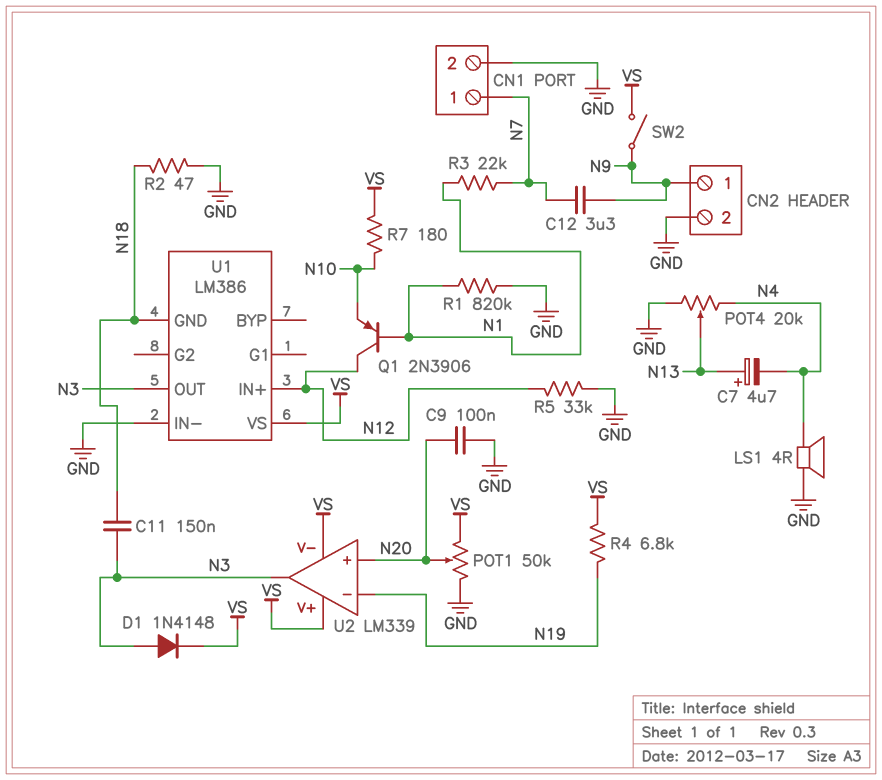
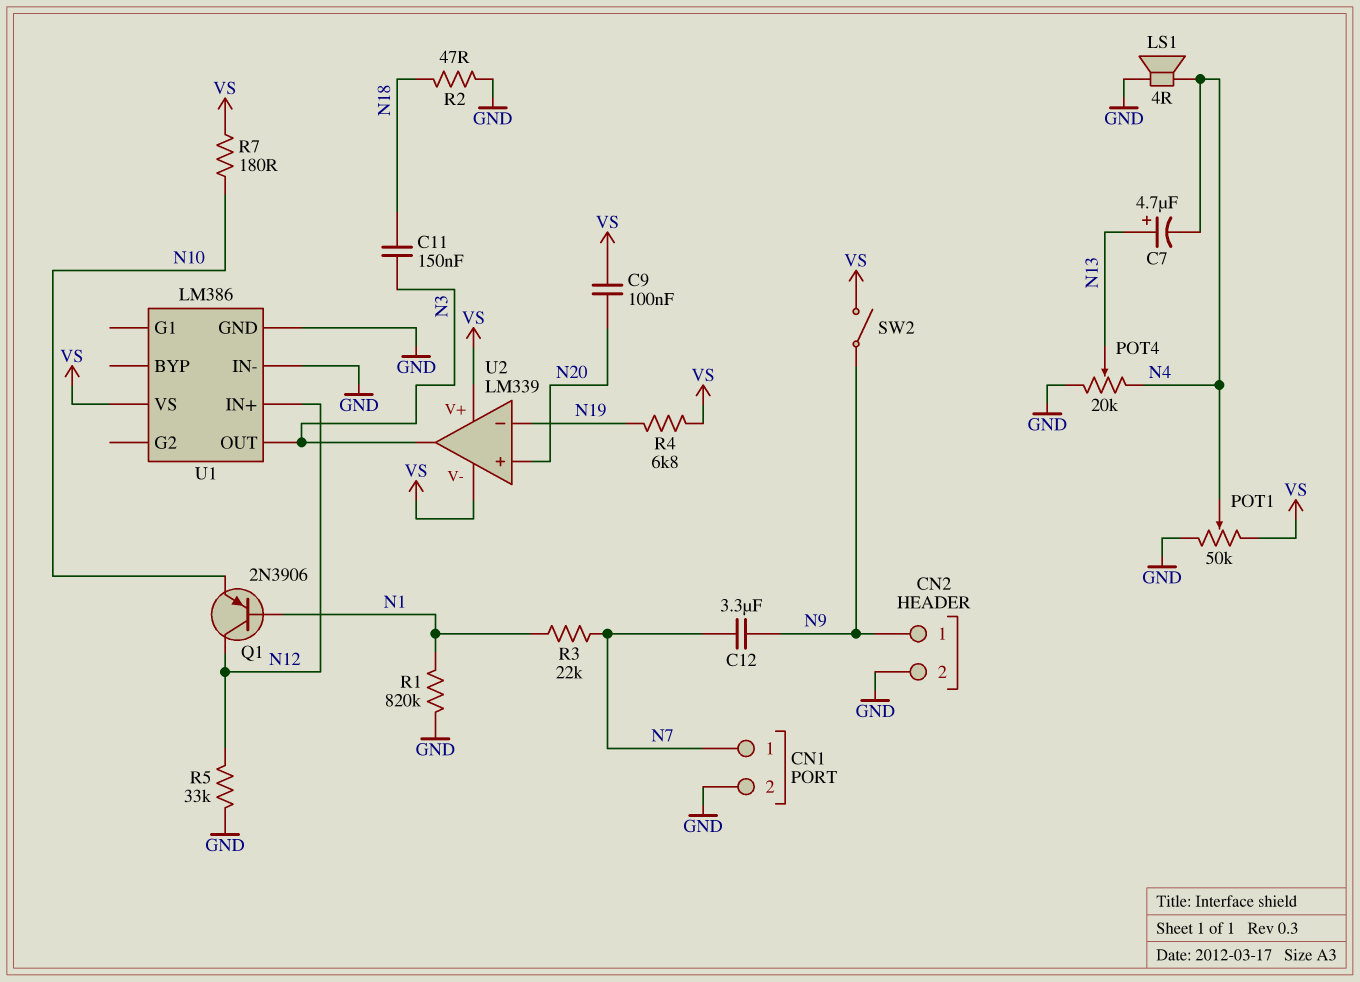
C9: 100nF (GND, N20) -> 100nF (N20, VS)
D1: diode 1N4148 (A N3, K VS) -> none
POT1: 50k (GND, VS, wiper N20) -> 50k (GND, VS, wiper N4)
U1 pin GND: N18 -> GND

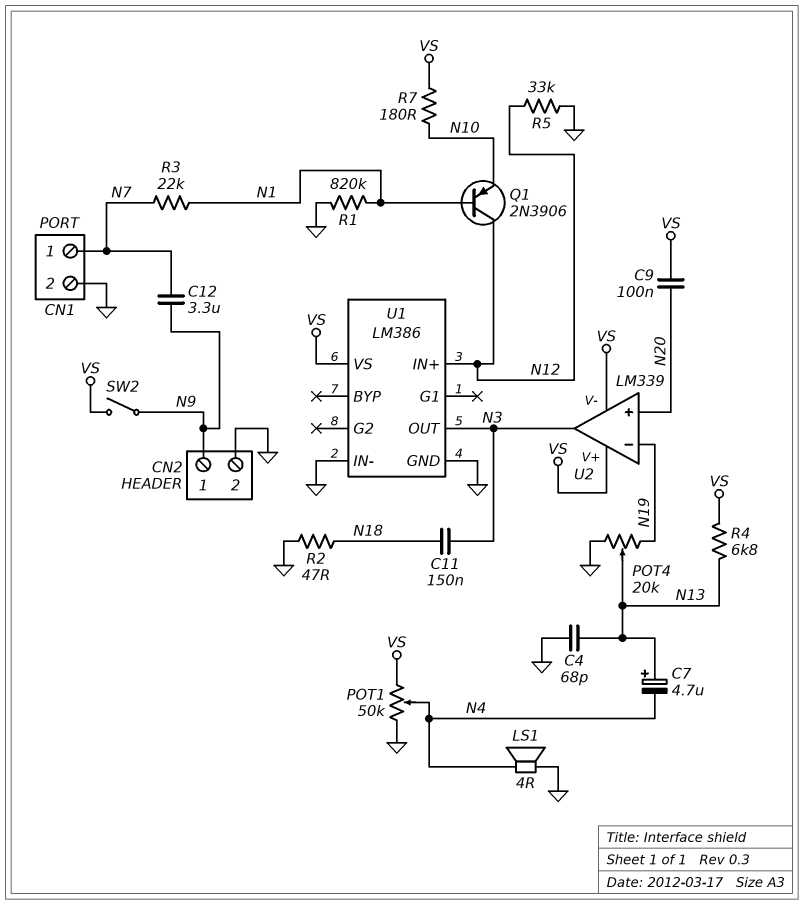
C4: none -> 68pF (GND, N13)
POT4: 20k (GND, N4, wiper N13) -> 20k (GND, N19, wiper N13)
R4: 6.8k (N19, VS) -> 6.8k (N13, VS)

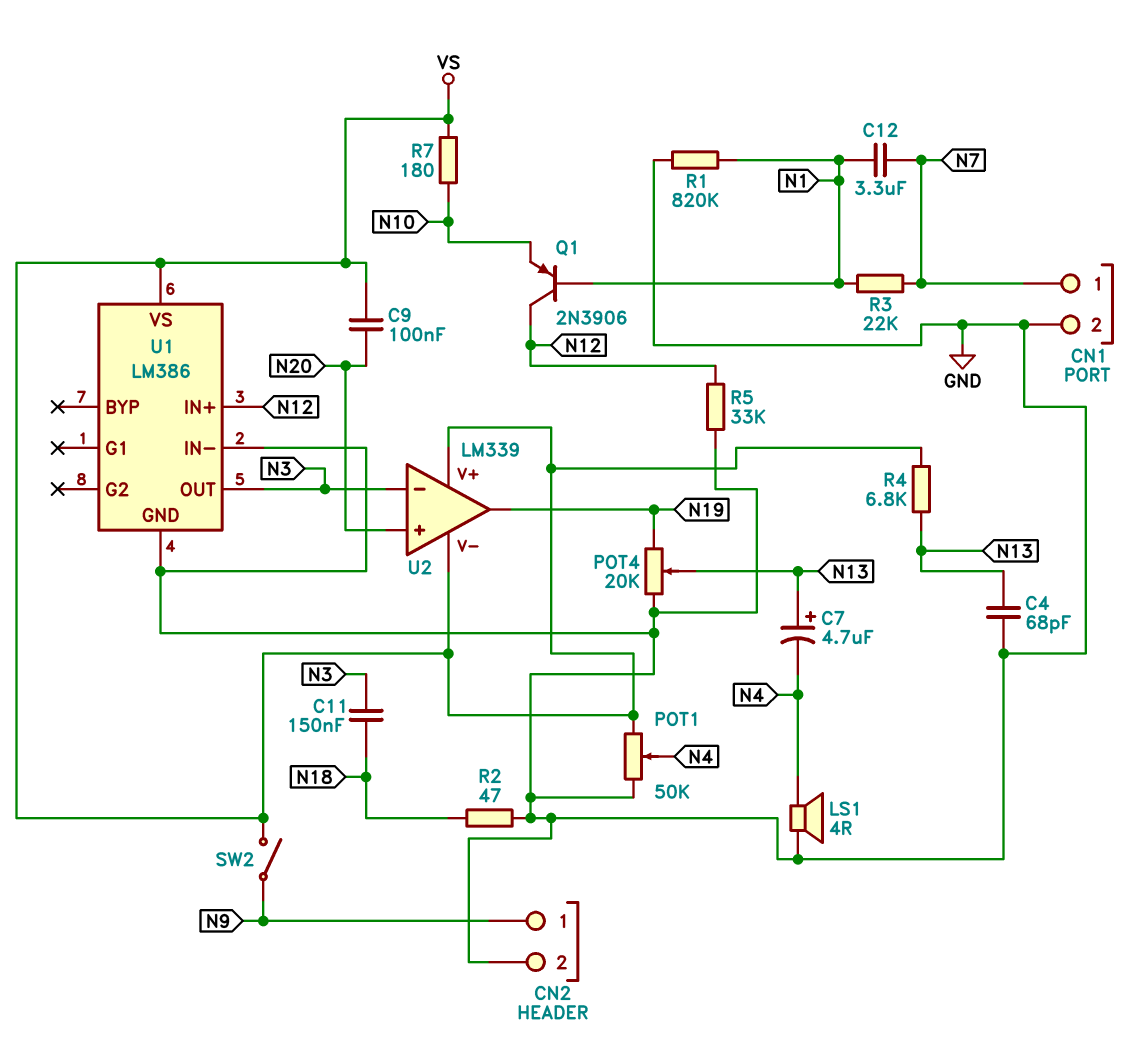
C12: 3.3uF (N7, N9) -> 3.3uF (N1, N7)
U2 pin in-: N19 -> N3
U2 pin out: N3 -> N19

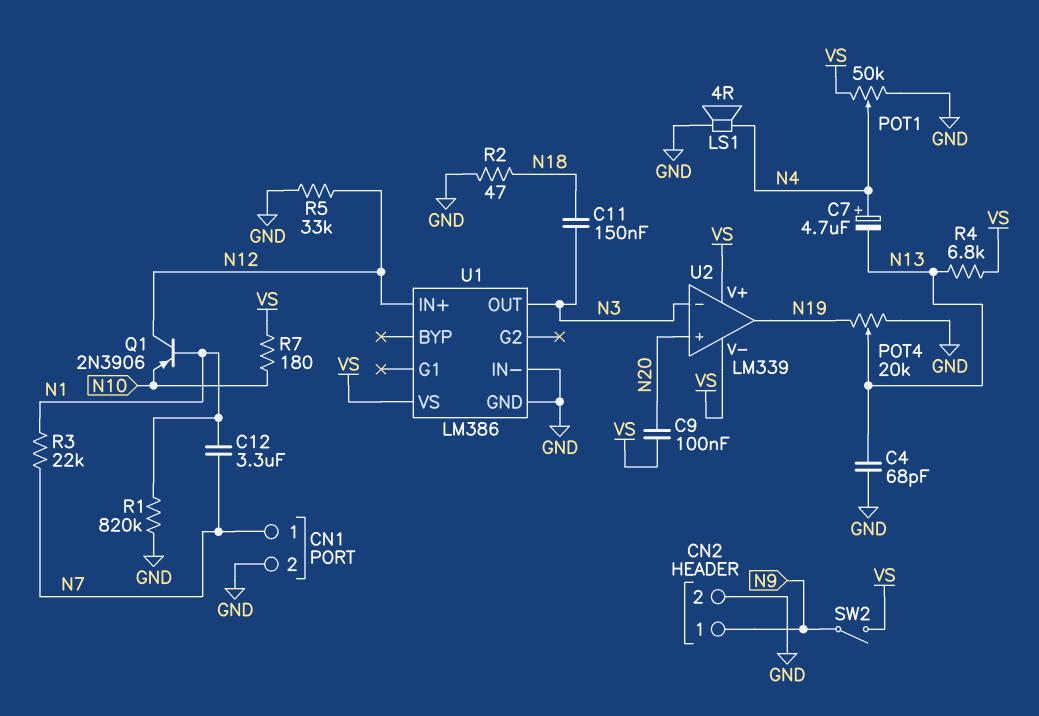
C7: 4.7uF (plus N13, minus N4) -> 4.7uF (plus N4, minus N13)

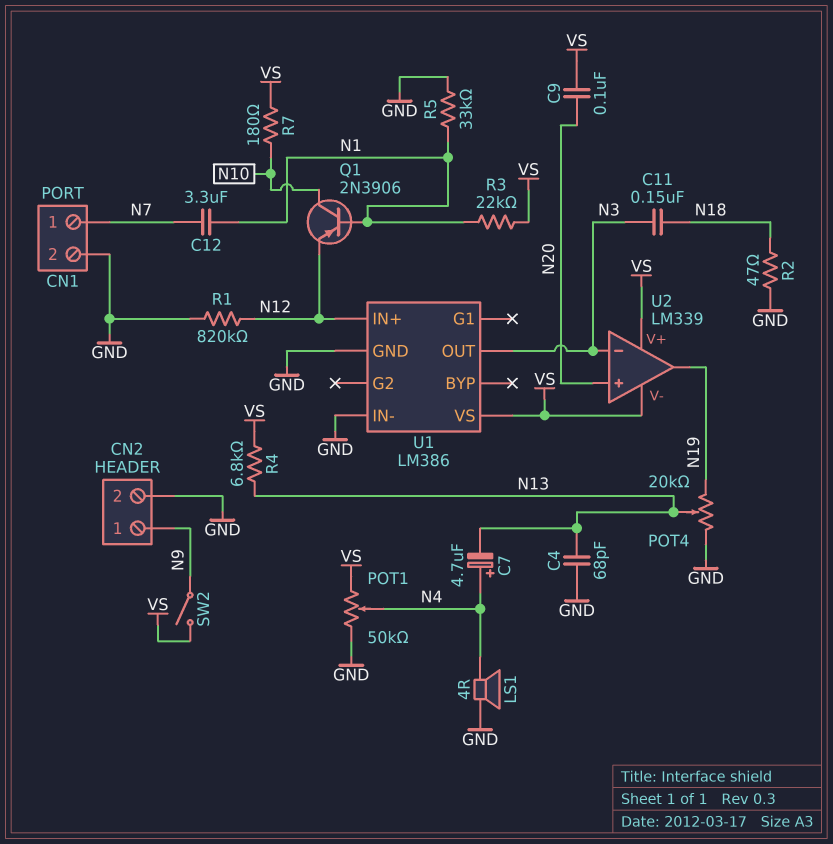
Q1: PNP 2N3906 (B N1, C N12, E N10) -> PNP 2N3906 (B N1, C N10, E N12)
R1: 820k (GND, N1) -> 820k (GND, N12)
R3: 22k (N1, N7) -> 22k (N1, VS)
R5: 33k (GND, N12) -> 33k (GND, N1)

